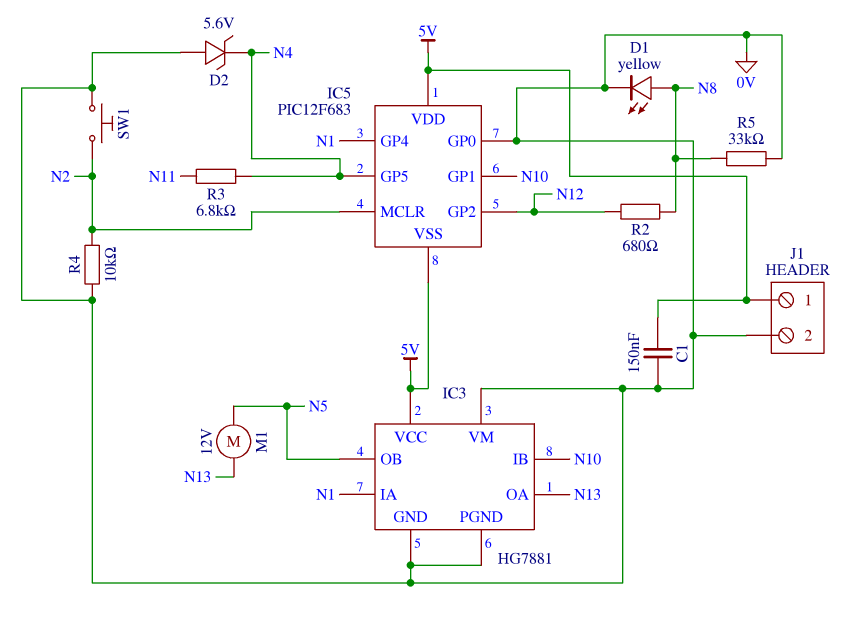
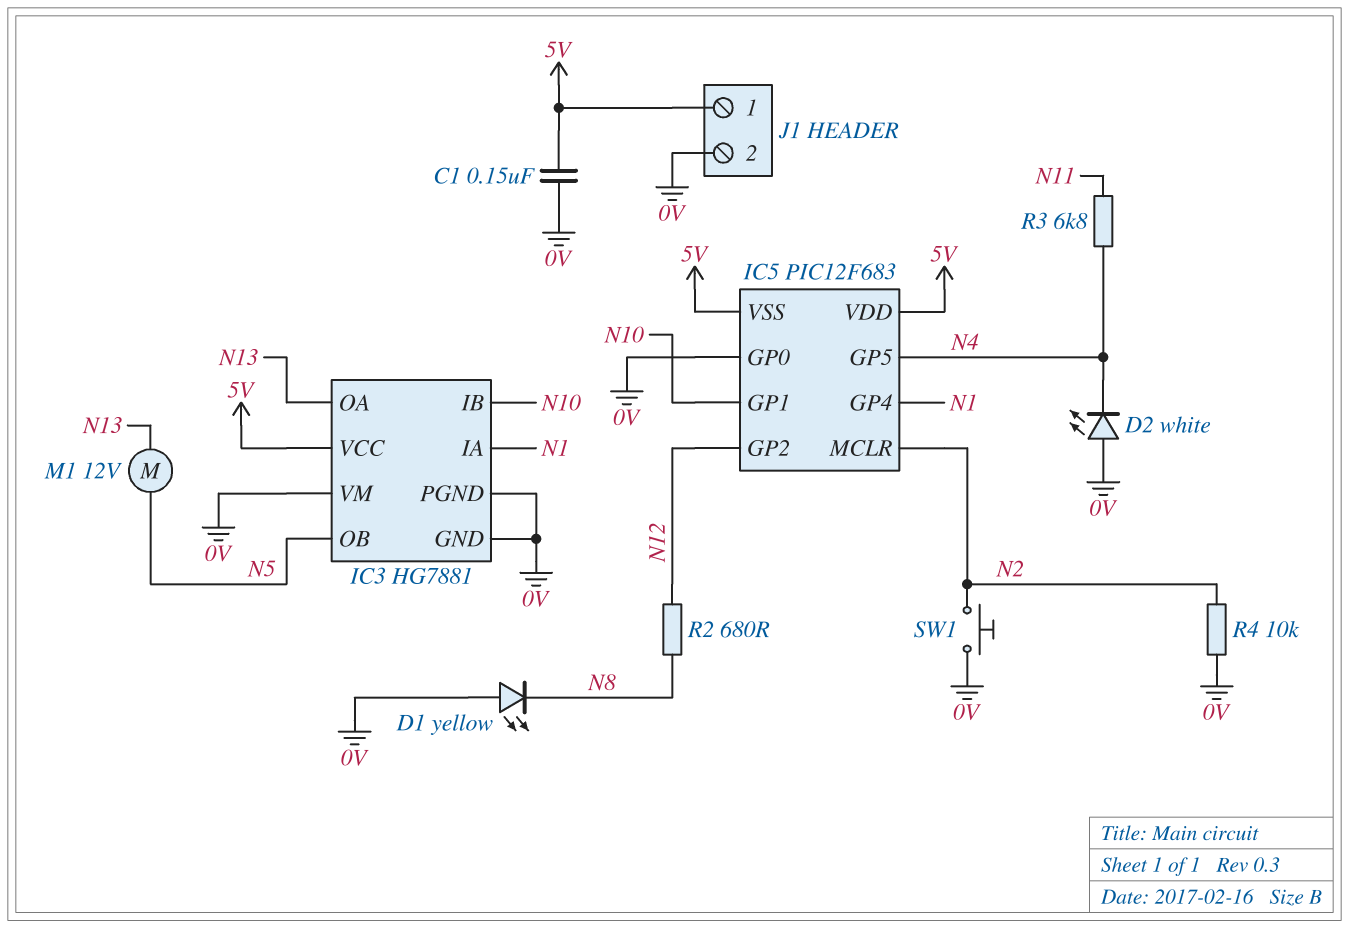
D1: LED yellow (A N8, K 0V) -> LED yellow (A 0V, K N8)
D2: zener 5.6V (A 0V, K N4) -> LED white (A 0V, K N4)
R5: 33k (0V, N8) -> none

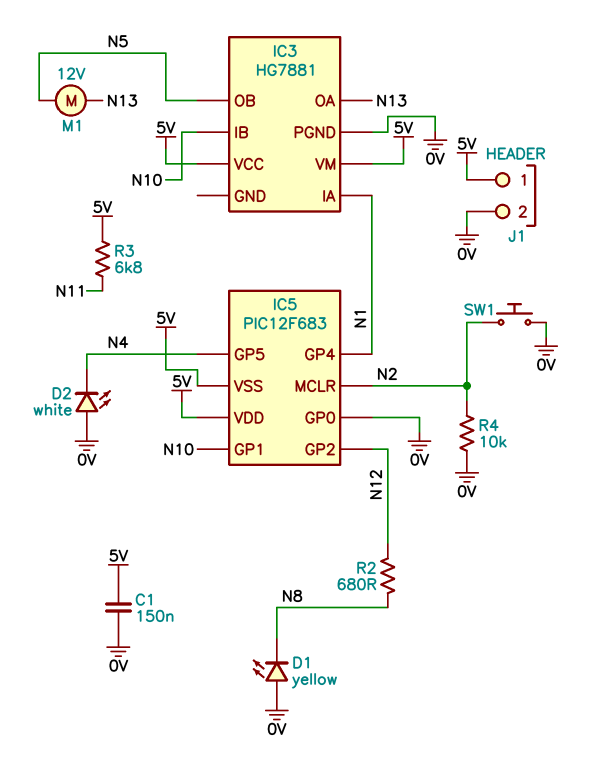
IC3 pin GND: 0V -> none
IC3 pin VM: 0V -> 5V
R3: 6.8k (N4, N11) -> 6.8k (5V, N11)

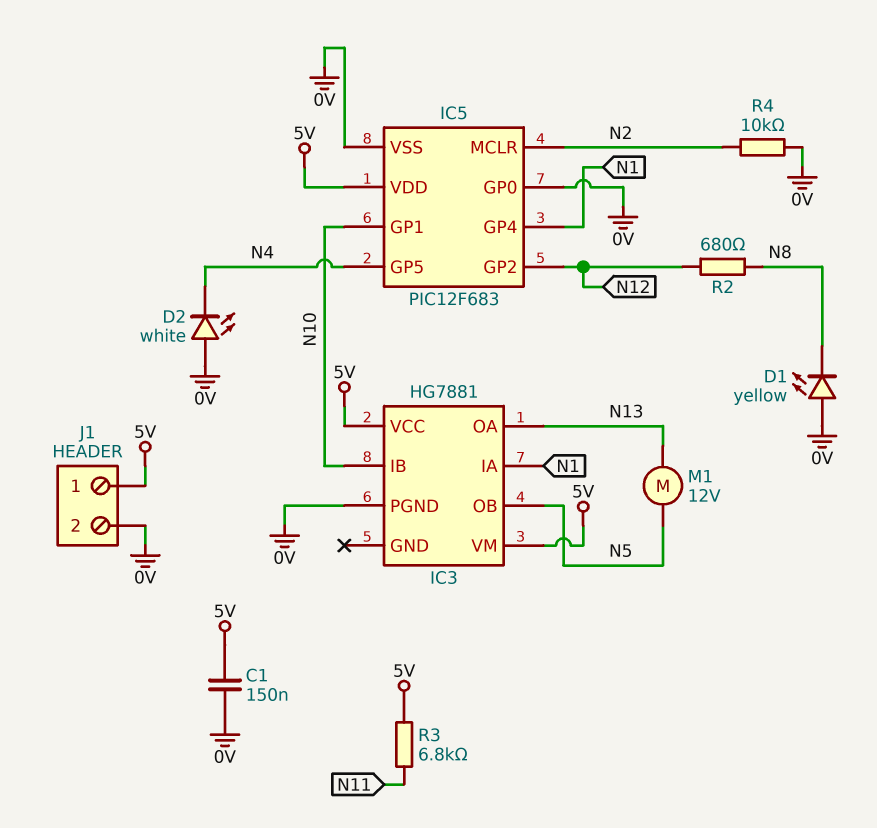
IC5 pin VSS: 5V -> 0V
SW1: button (0V, N2) -> none

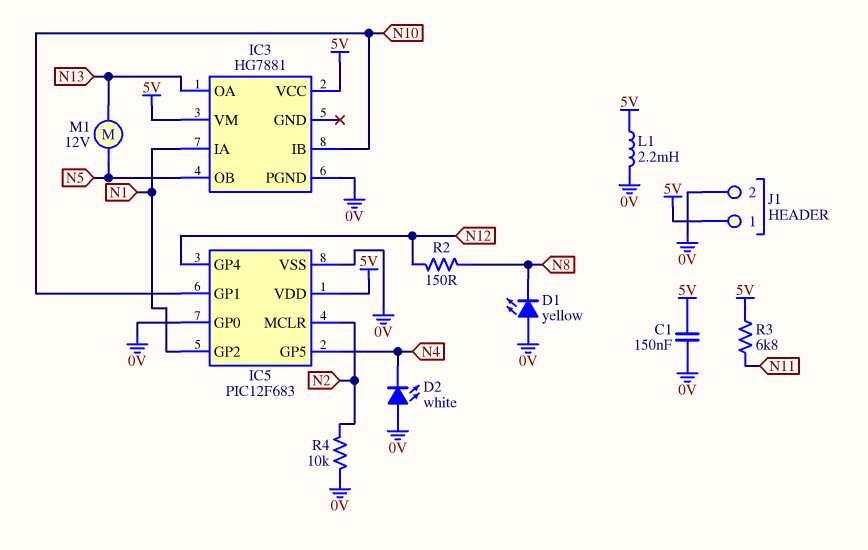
IC5 pin GP2: N12 -> N1
IC5 pin GP4: N1 -> N12
L1: none -> 2.2mH (0V, 5V)
R2: 680 (N8, N12) -> 150 (N8, N12)

